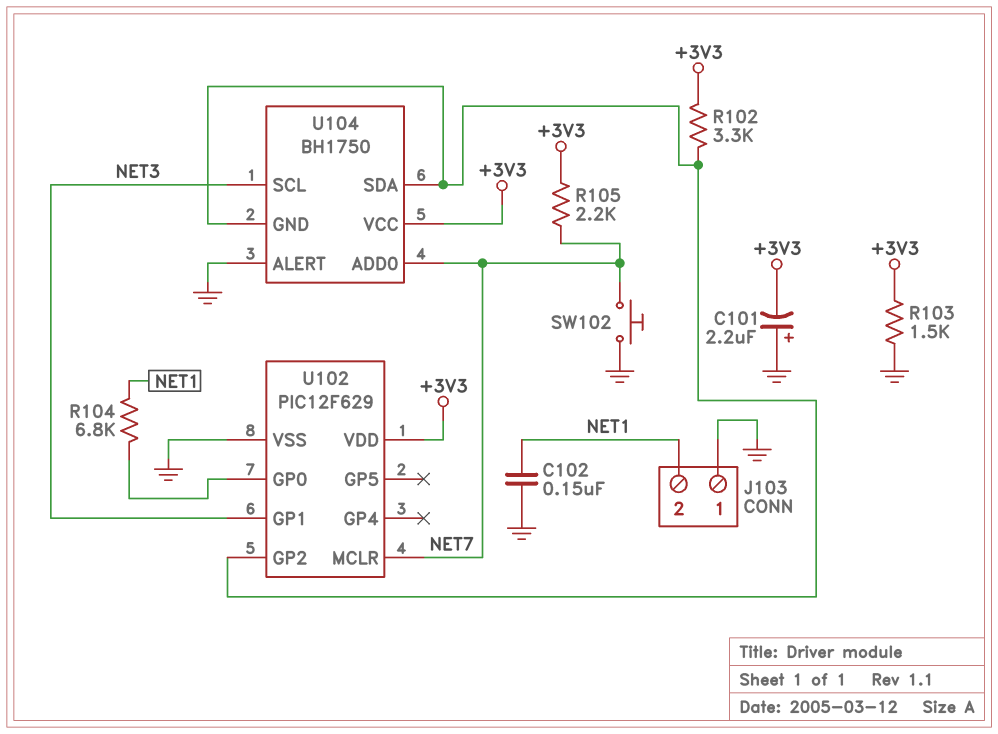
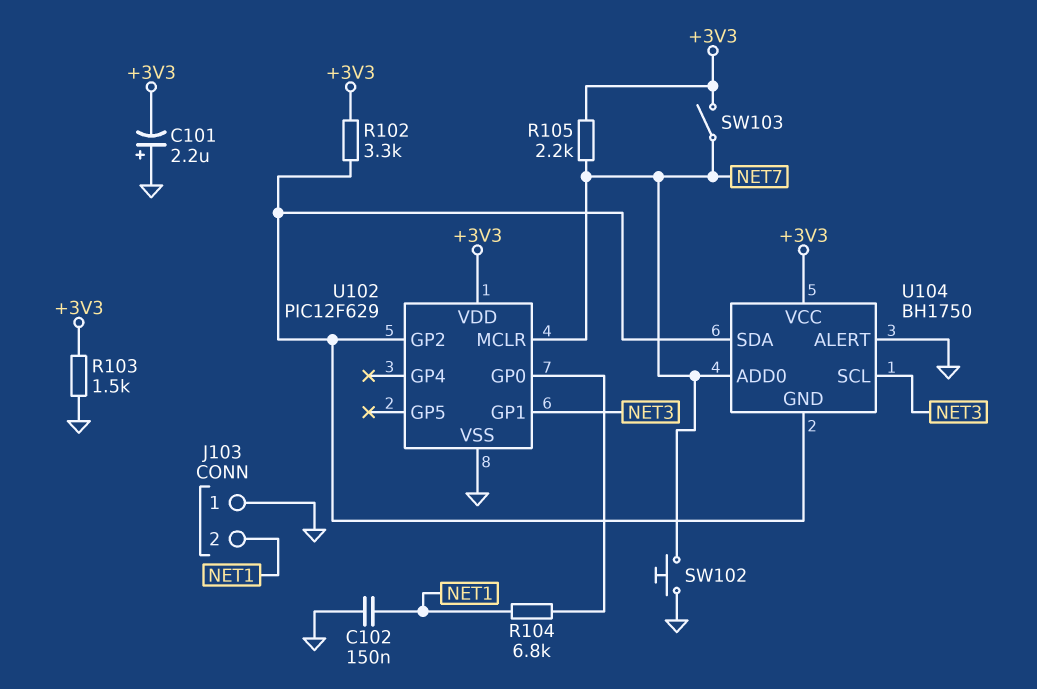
SW103: none -> switch (+3V3, NET7)

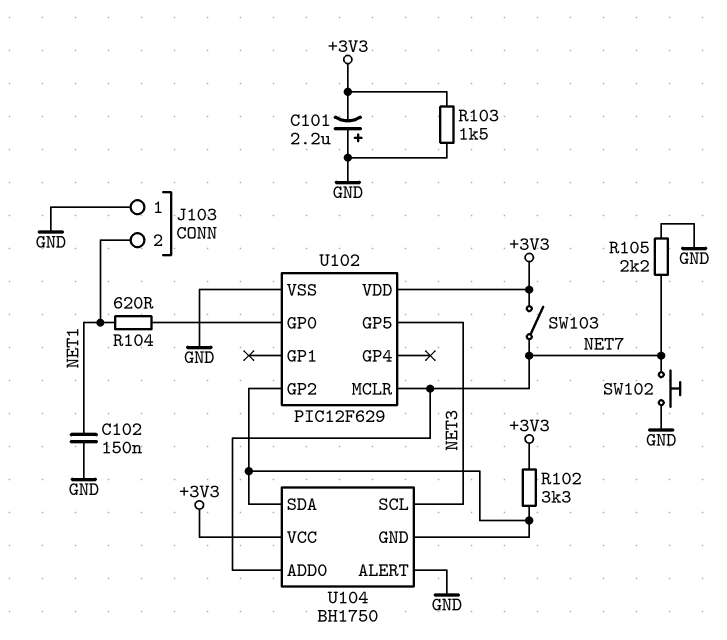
R104: 6.8k (NET1, U102/GP0) -> 620 (NET1, U102/GP0)
R105: 2.2k (+3V3, NET7) -> 2.2k (GND, NET7)
U102 pin GP1: NET3 -> none
U102 pin GP5: none -> NET3

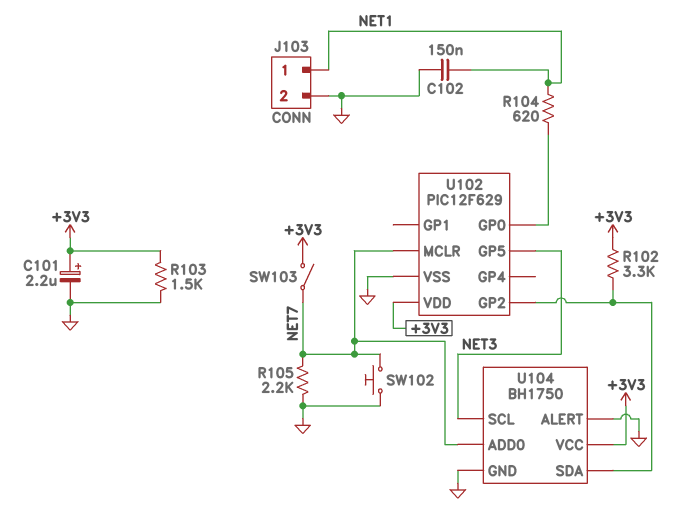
C101: 2.2uF (plus GND, minus +3V3) -> 2.2uF (plus +3V3, minus GND)
J103 pin 1: GND -> NET1
J103 pin 2: NET1 -> GND
U104 pin GND: U102/GP2 -> GND

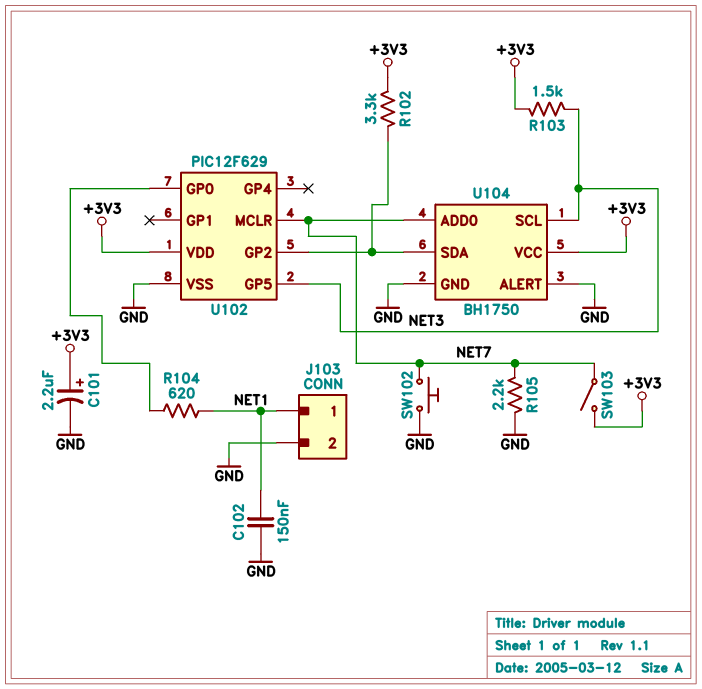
R103: 1.5k (+3V3, GND) -> 1.5k (+3V3, NET3)

